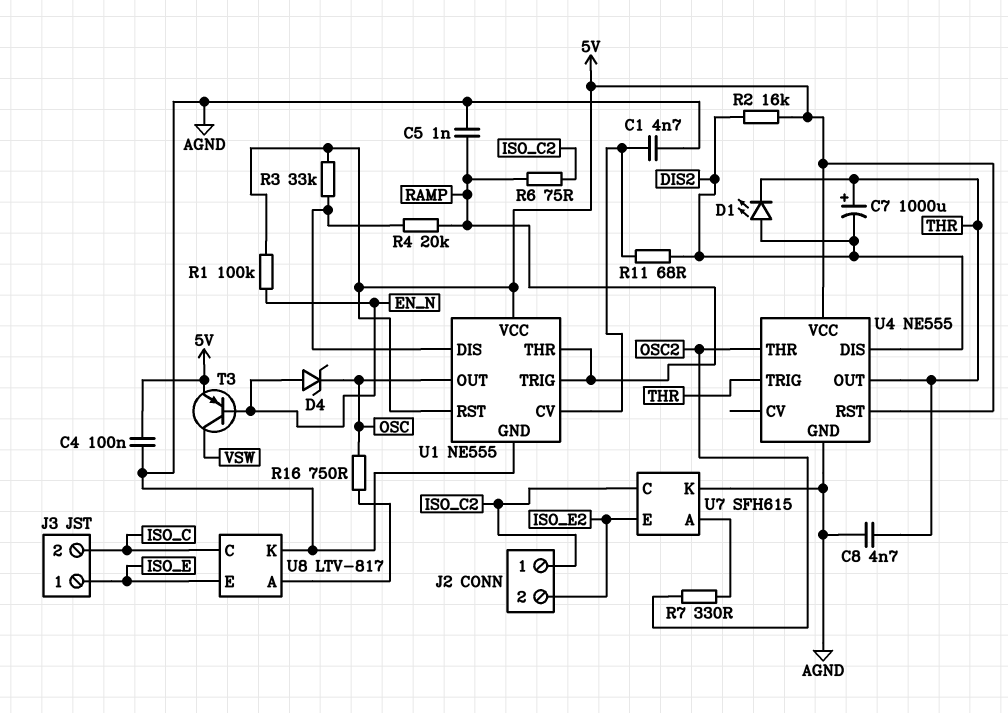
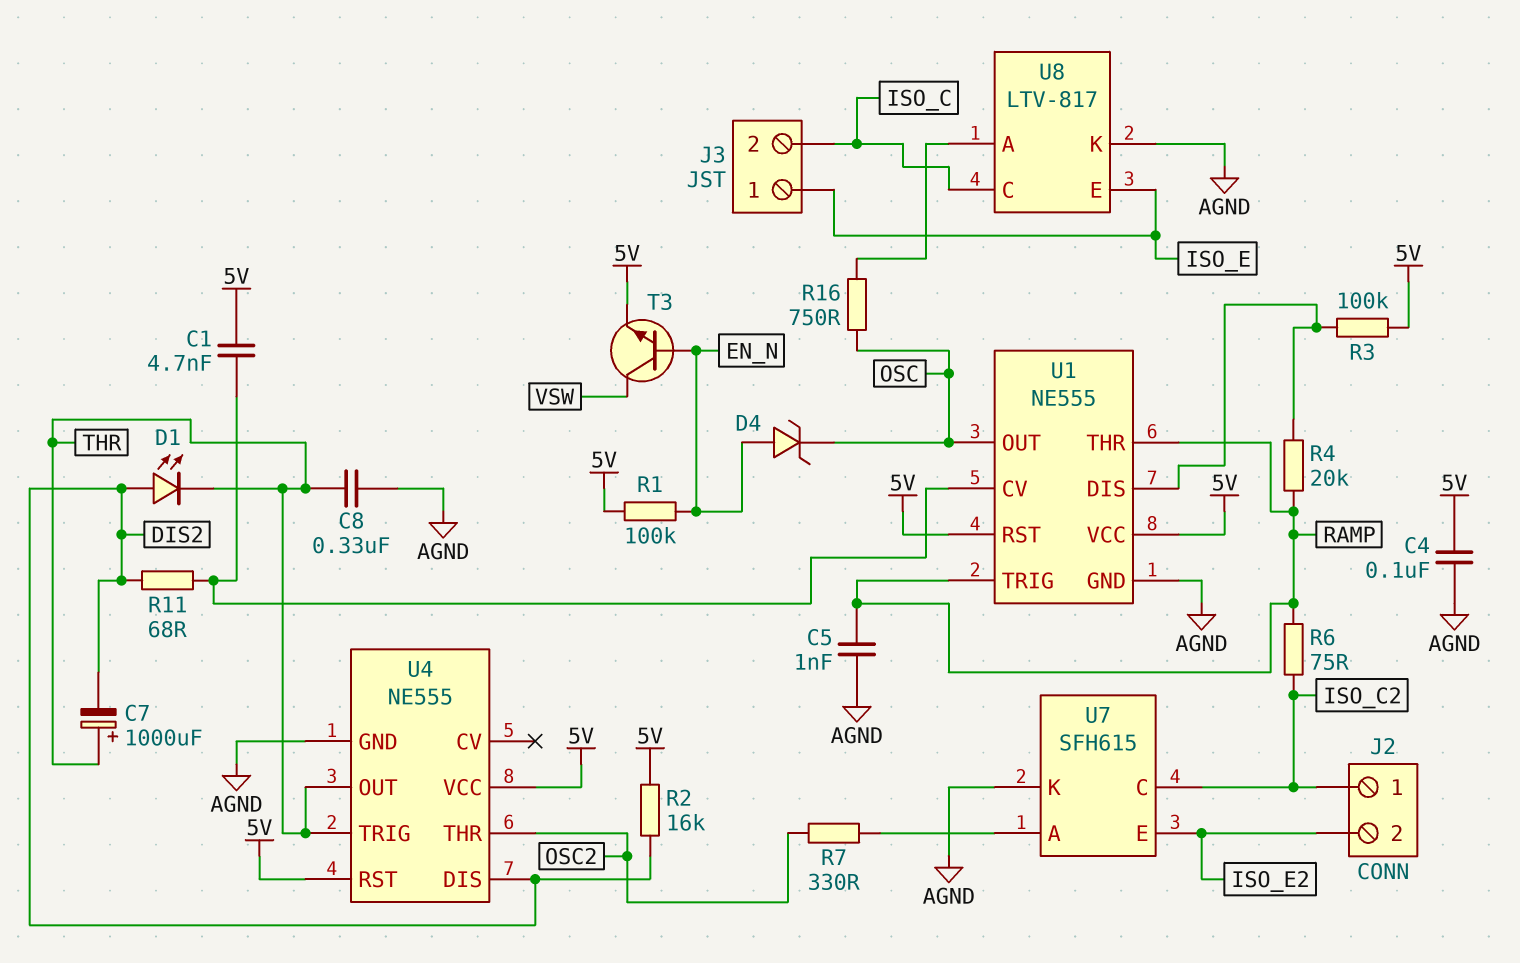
C1: 4.7nF (AGND, U1/CV) -> 4.7nF (5V, U1/CV)
C8: 4.7nF (AGND, THR) -> 330nF (AGND, THR)
R3: 33k (5V, U1/DIS) -> 100k (5V, U1/DIS)
T3: PNP (B EN_N, C VSW, E 5V) -> NPN (B EN_N, C VSW, E 5V)

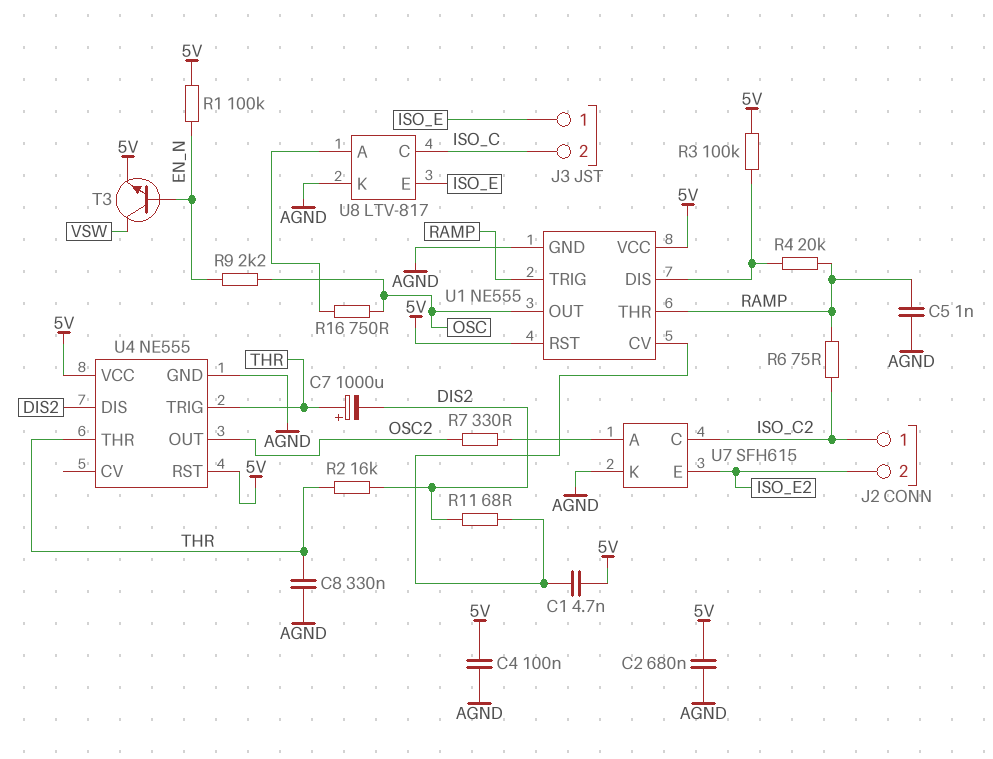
C2: none -> 680nF (5V, AGND)
D1: LED (A DIS2, K THR) -> none
D4: zener (A EN_N, K OSC) -> none
R2: 16k (5V, DIS2) -> 16k (DIS2, THR)
R9: none -> 2.2k (EN_N, OSC)
U4 pin OUT: THR -> OSC2
U4 pin THR: OSC2 -> THR

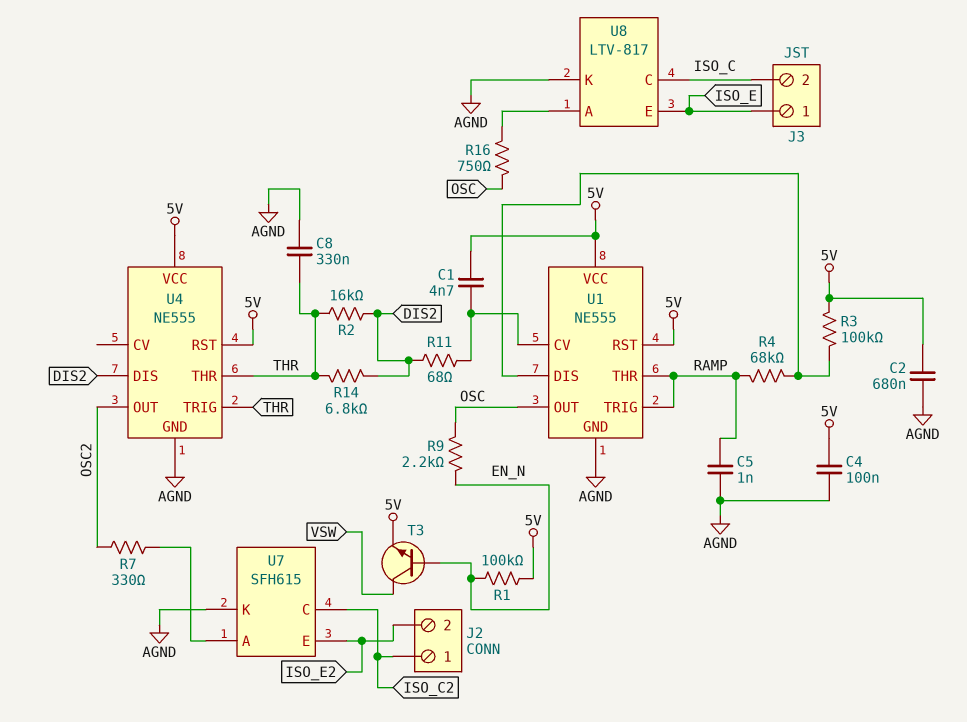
C7: 1000uF (plus THR, minus DIS2) -> none
R4: 20k (RAMP, U1/DIS) -> 68k (RAMP, U1/DIS)
R6: 75 (ISO_C2, RAMP) -> none
R14: none -> 6.8k (DIS2, THR)

